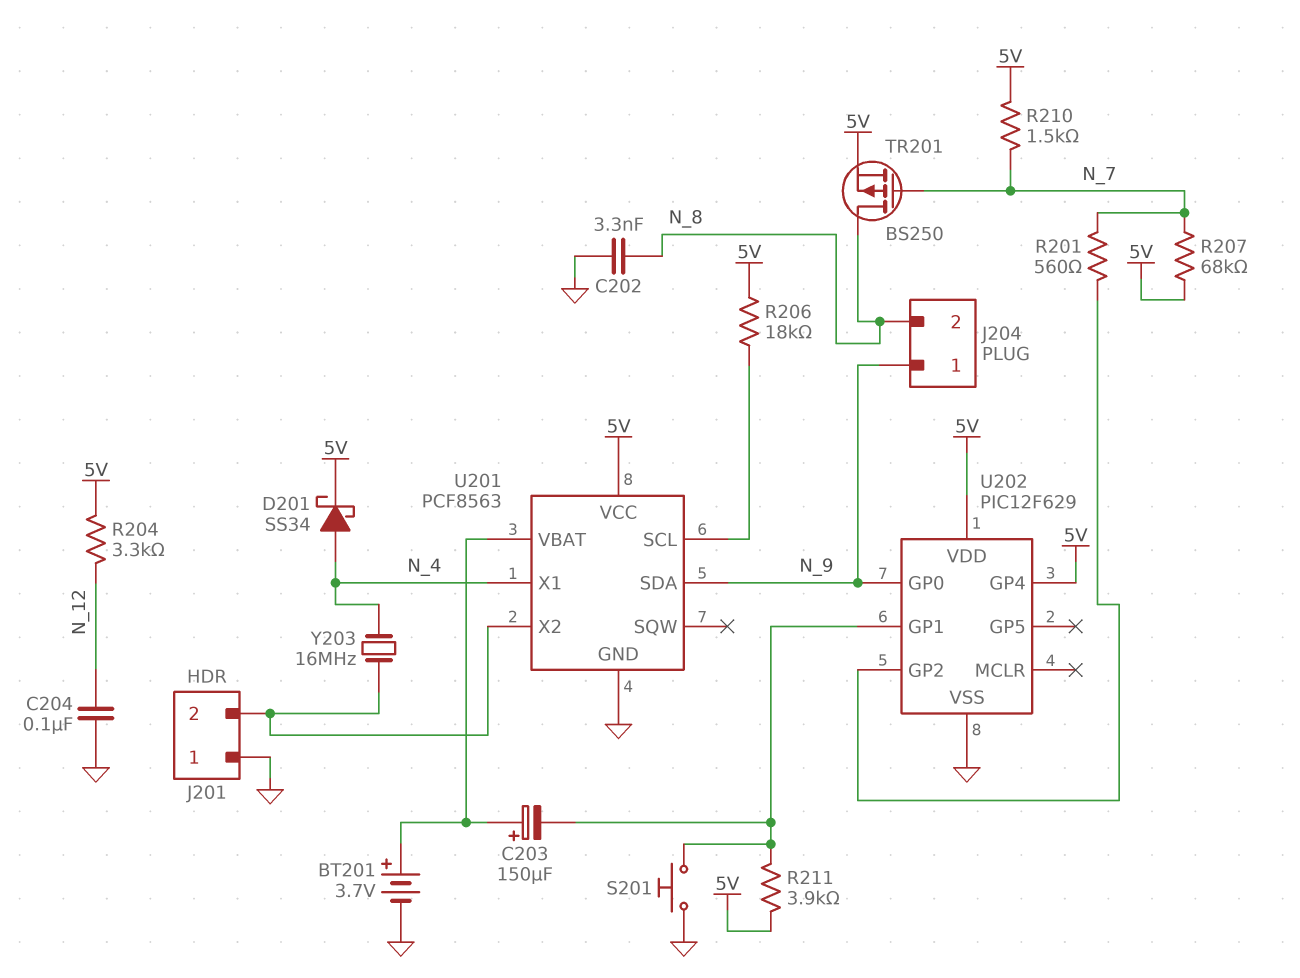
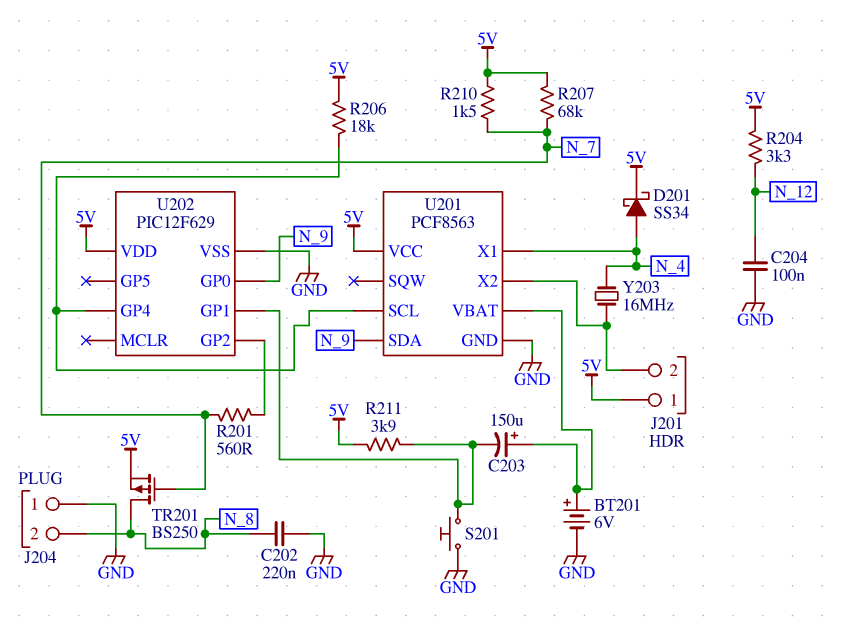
BT201: 3.7V (plus U201/VBAT, minus GND) -> 6V (plus U201/VBAT, minus GND)
C202: 3.3nF (GND, N_8) -> 220nF (GND, N_8)
J201 pin 1: GND -> 5V
J204 pin 1: N_9 -> GND
U202 pin GP4: 5V -> U201/SCL

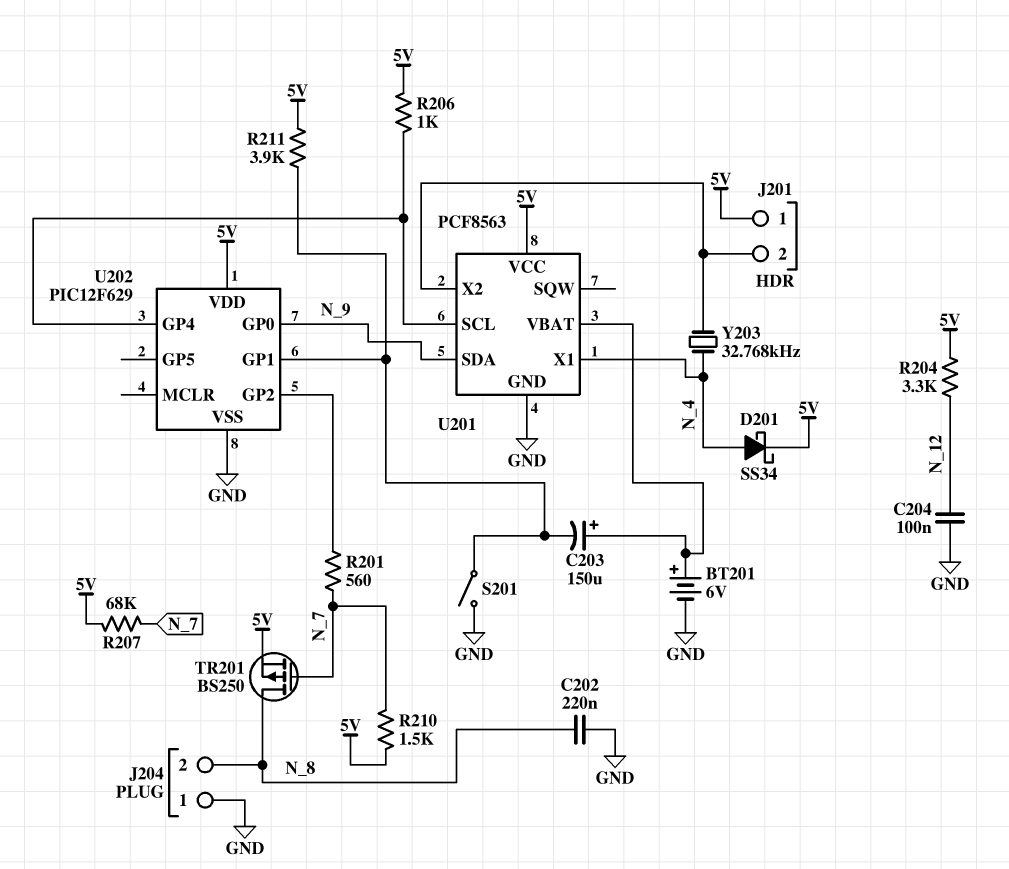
R206: 18k (5V, U201/SCL) -> 1k (5V, U201/SCL)
S201: button (GND, U202/GP1) -> switch (GND, U202/GP1)
Y203: 16MHz (J201/2, N_4) -> 32.768kHz (J201/2, N_4)

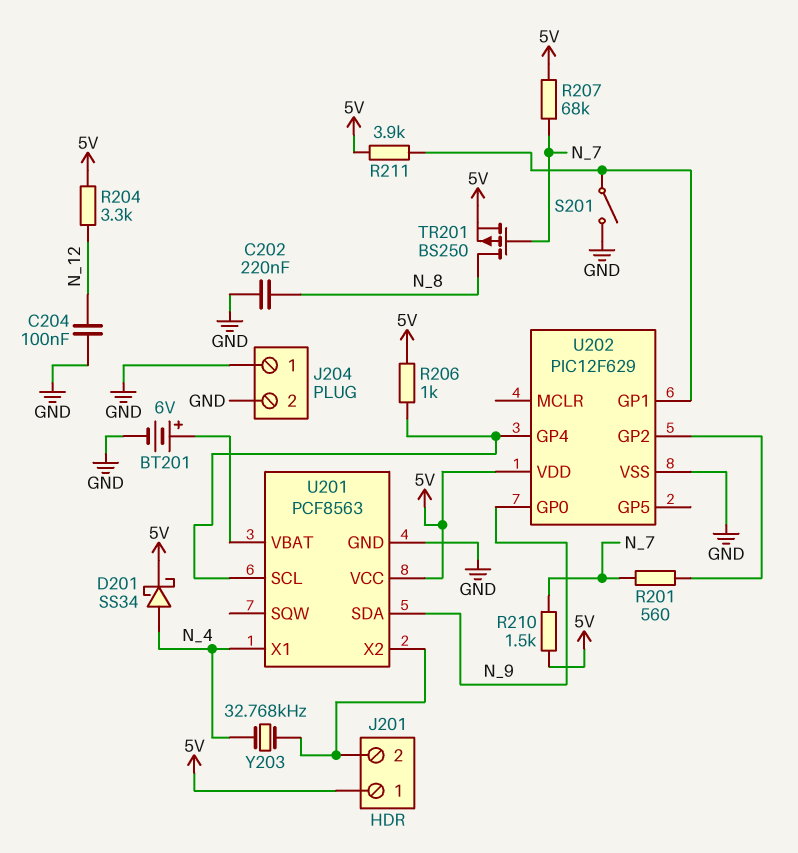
C203: 150uF (plus U201/VBAT, minus U202/GP1) -> none
J204 pin 2: N_8 -> GND

